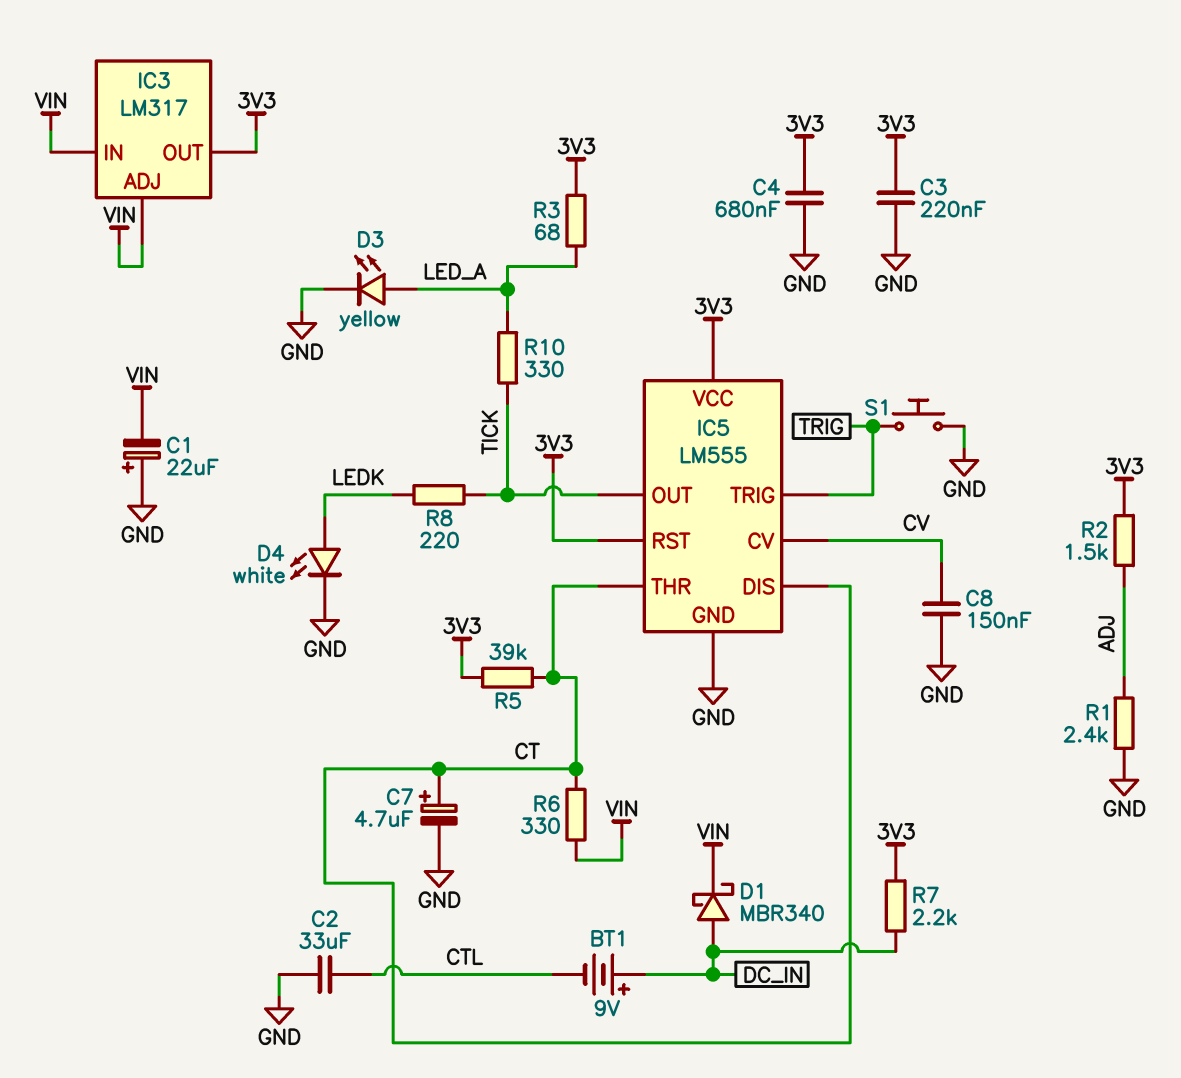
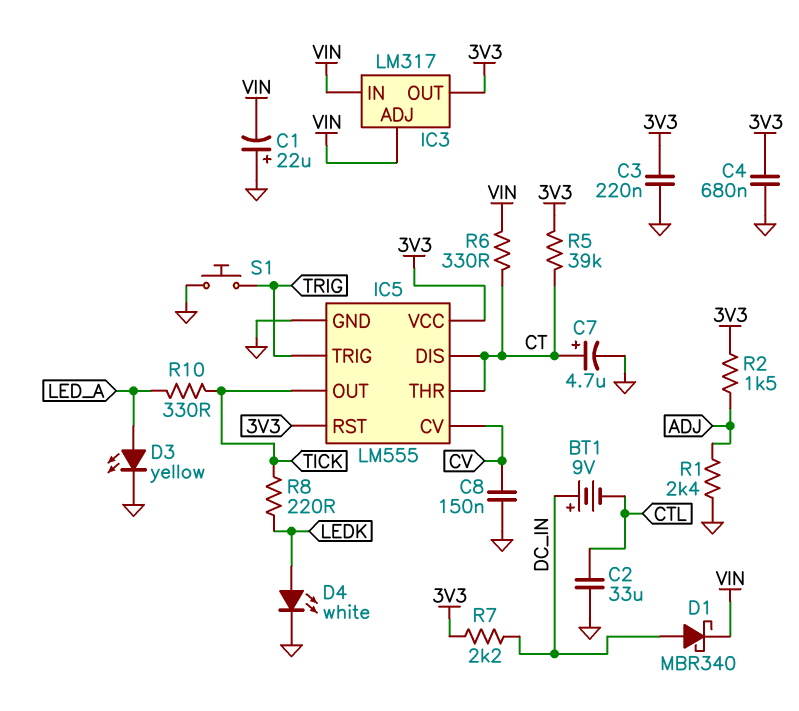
R3: 68 (3V3, LED_A) -> none

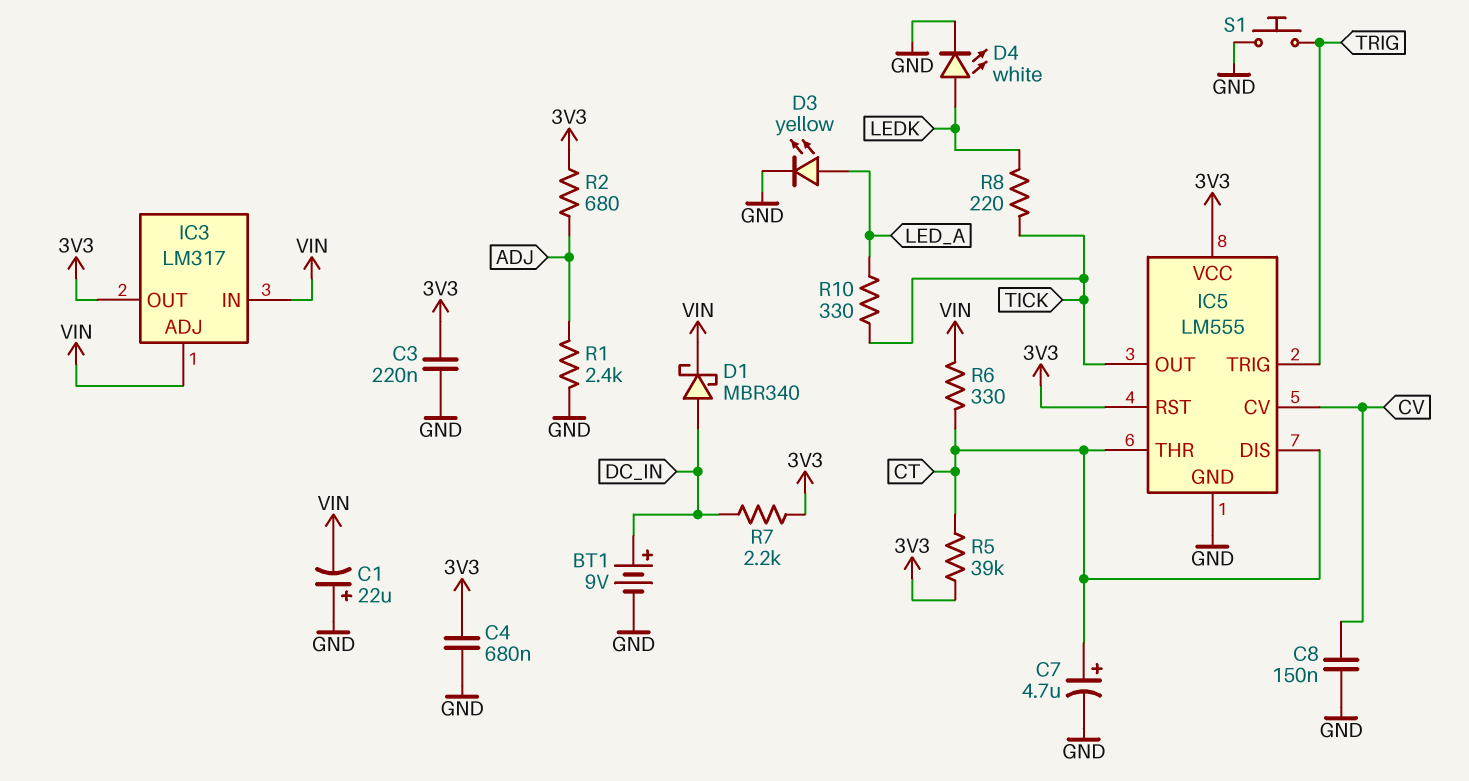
BT1: 9V (plus DC_IN, minus CTL) -> 9V (plus DC_IN, minus GND)
C2: 33uF (CTL, GND) -> none
R2: 1.5k (3V3, ADJ) -> 680 (3V3, ADJ)

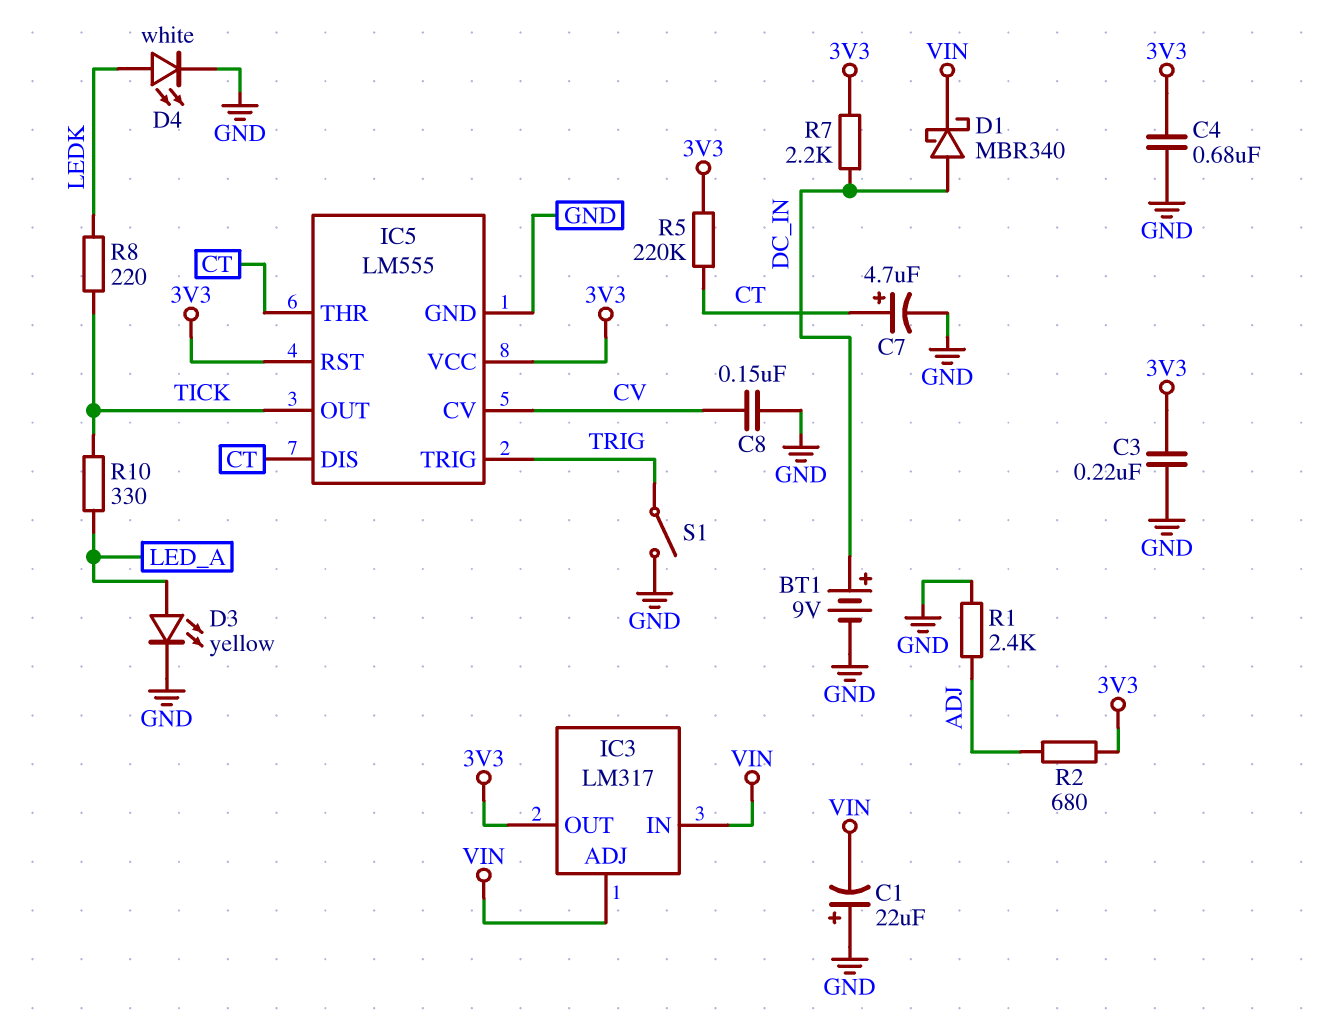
R5: 39k (3V3, CT) -> 220k (3V3, CT)
R6: 330 (CT, VIN) -> none
S1: button (GND, TRIG) -> switch (GND, TRIG)

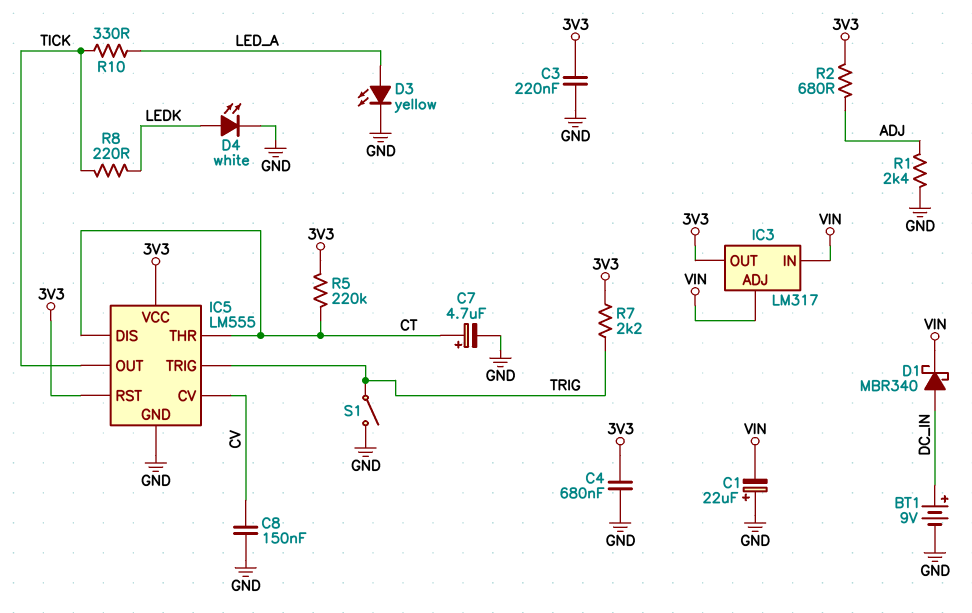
R7: 2.2k (3V3, DC_IN) -> 2.2k (3V3, TRIG)

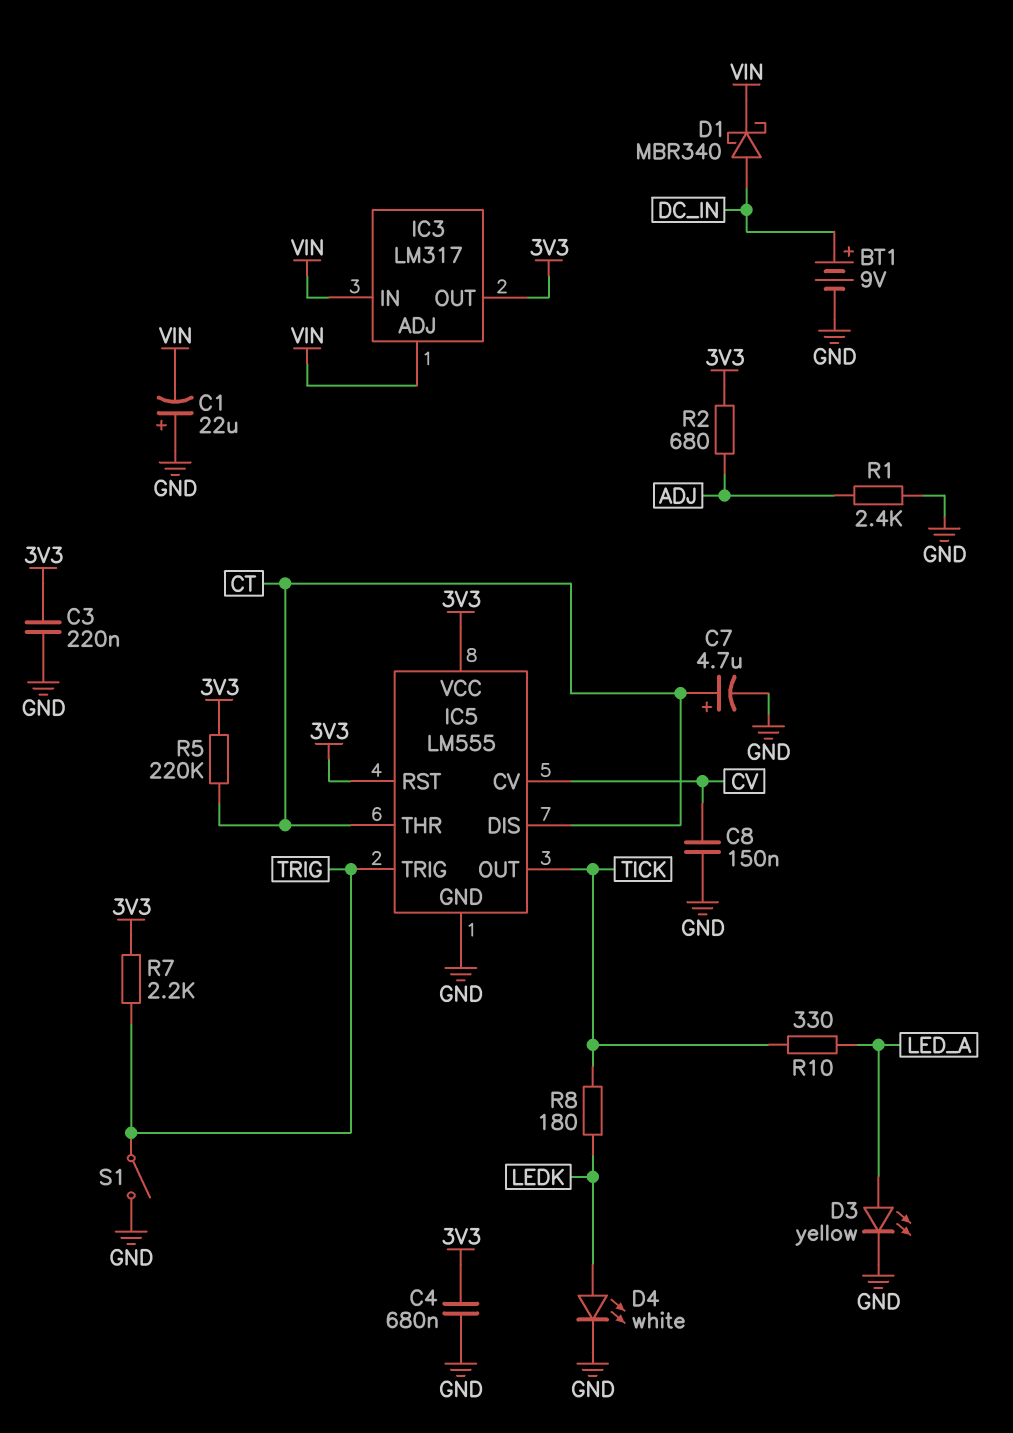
R8: 220 (LEDK, TICK) -> 180 (LEDK, TICK)

